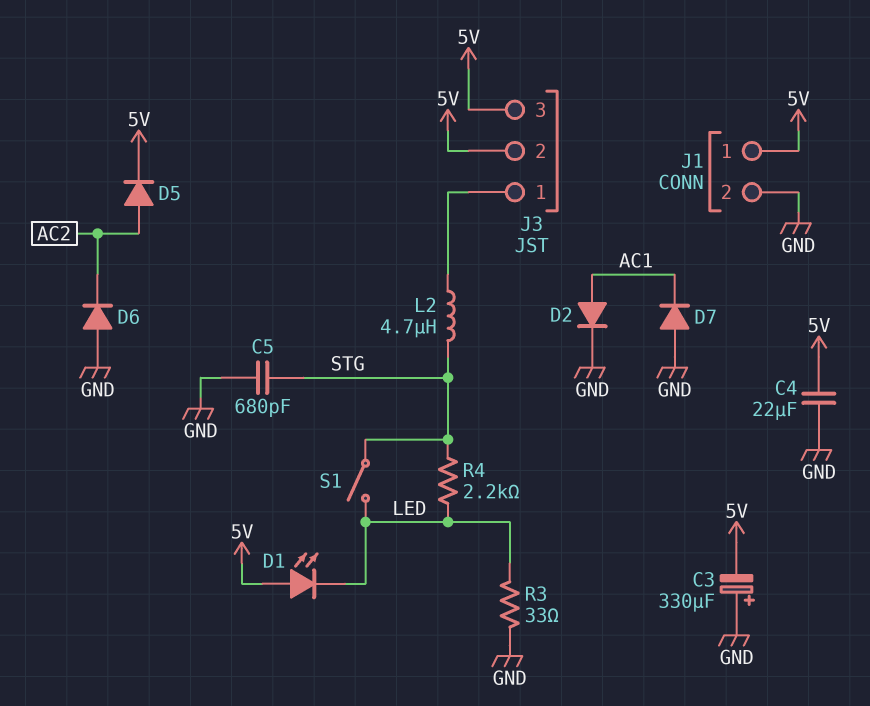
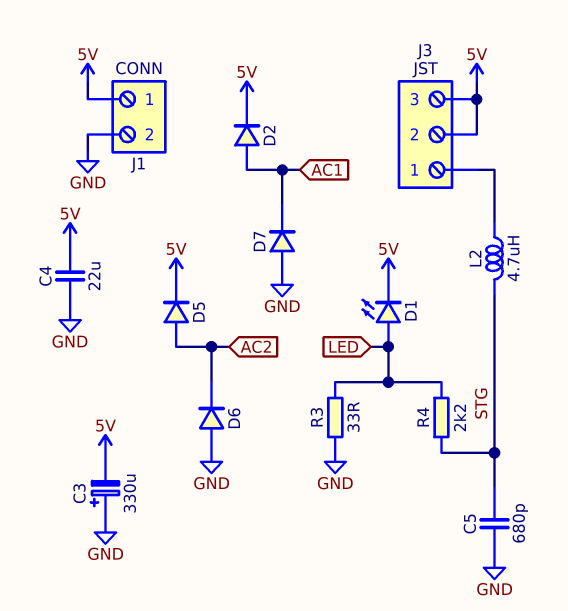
D1: LED (A 5V, K LED) -> LED (A LED, K 5V)
D2: diode (A AC1, K GND) -> diode (A AC1, K 5V)
S1: switch (LED, STG) -> none

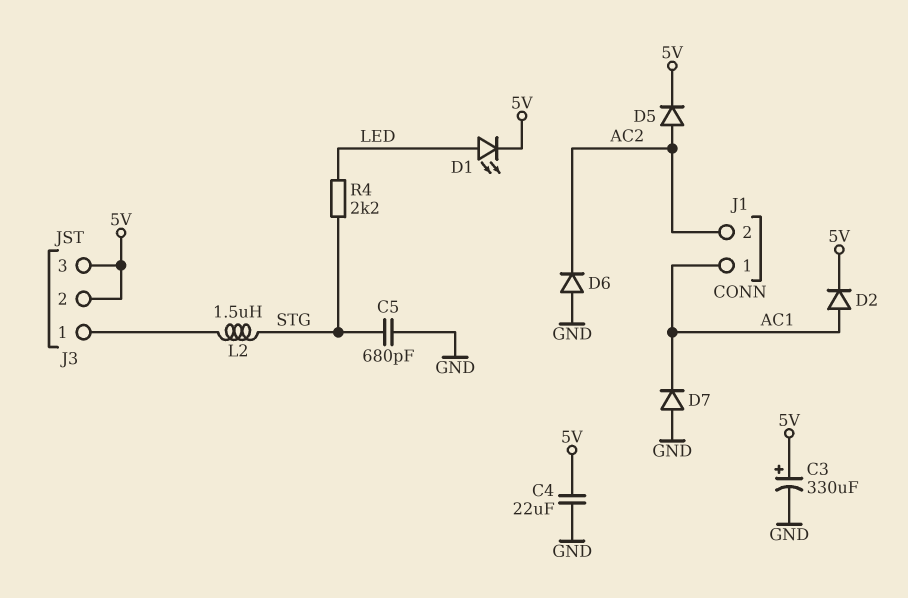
C3: 330uF (plus GND, minus 5V) -> 330uF (plus 5V, minus GND)
J1 pin 1: 5V -> AC1
J1 pin 2: GND -> AC2
L2: 4.7uH (J3/1, STG) -> 1.5uH (J3/1, STG)
R3: 33 (GND, LED) -> none

